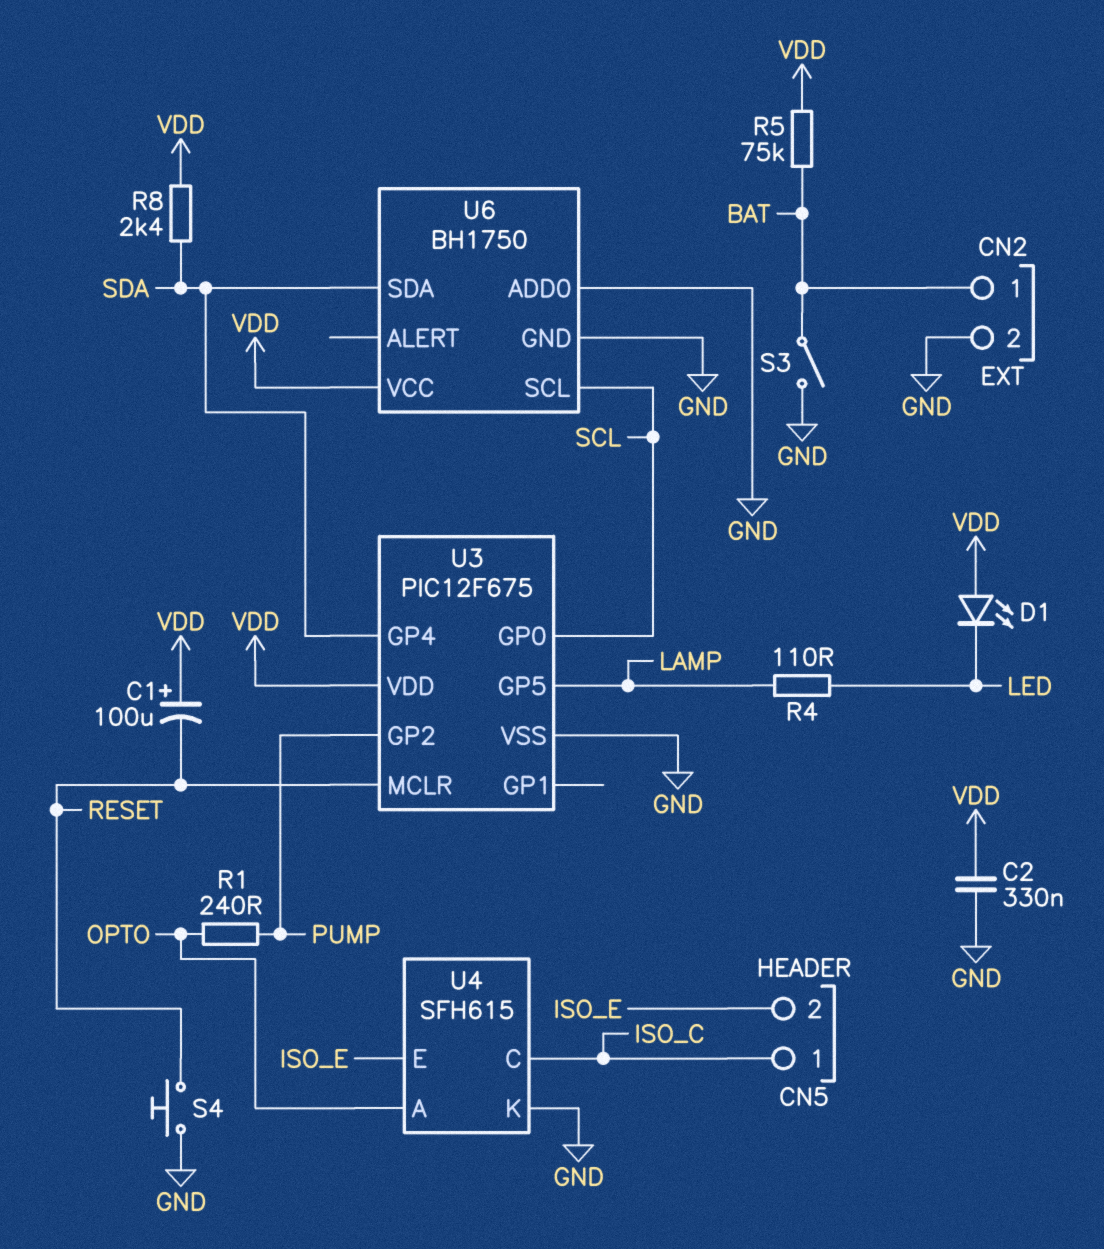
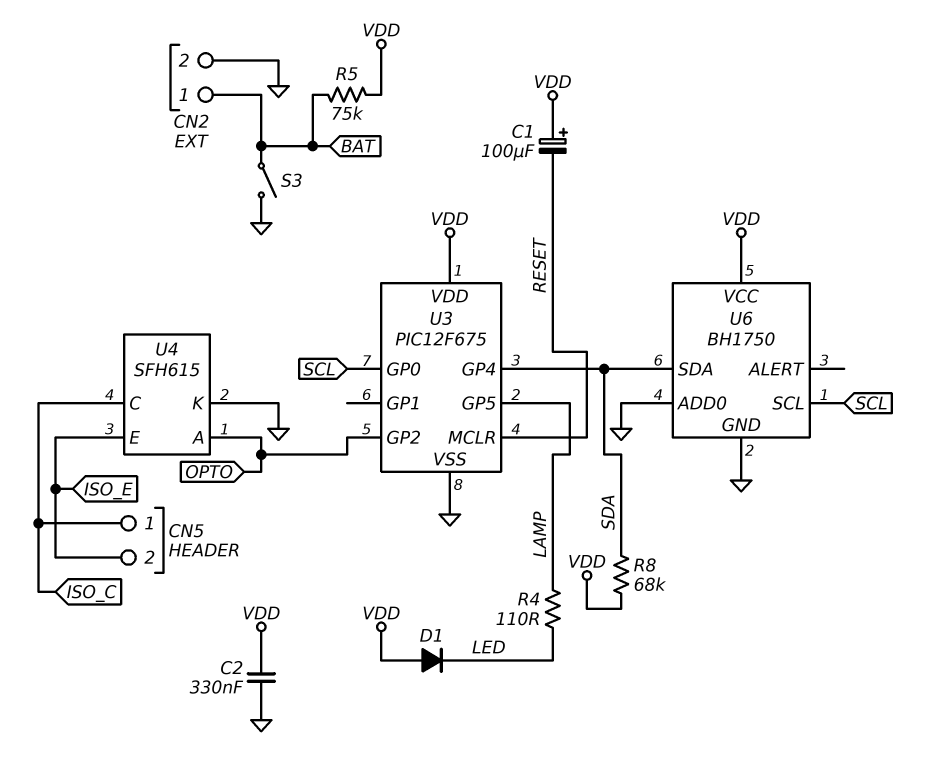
D1: LED (A VDD, K LED) -> diode (A VDD, K LED)
R1: 240 (OPTO, PUMP) -> none
R8: 2.4k (SDA, VDD) -> 68k (SDA, VDD)
S4: button (GND, RESET) -> none
U3 pin GP2: PUMP -> OPTO

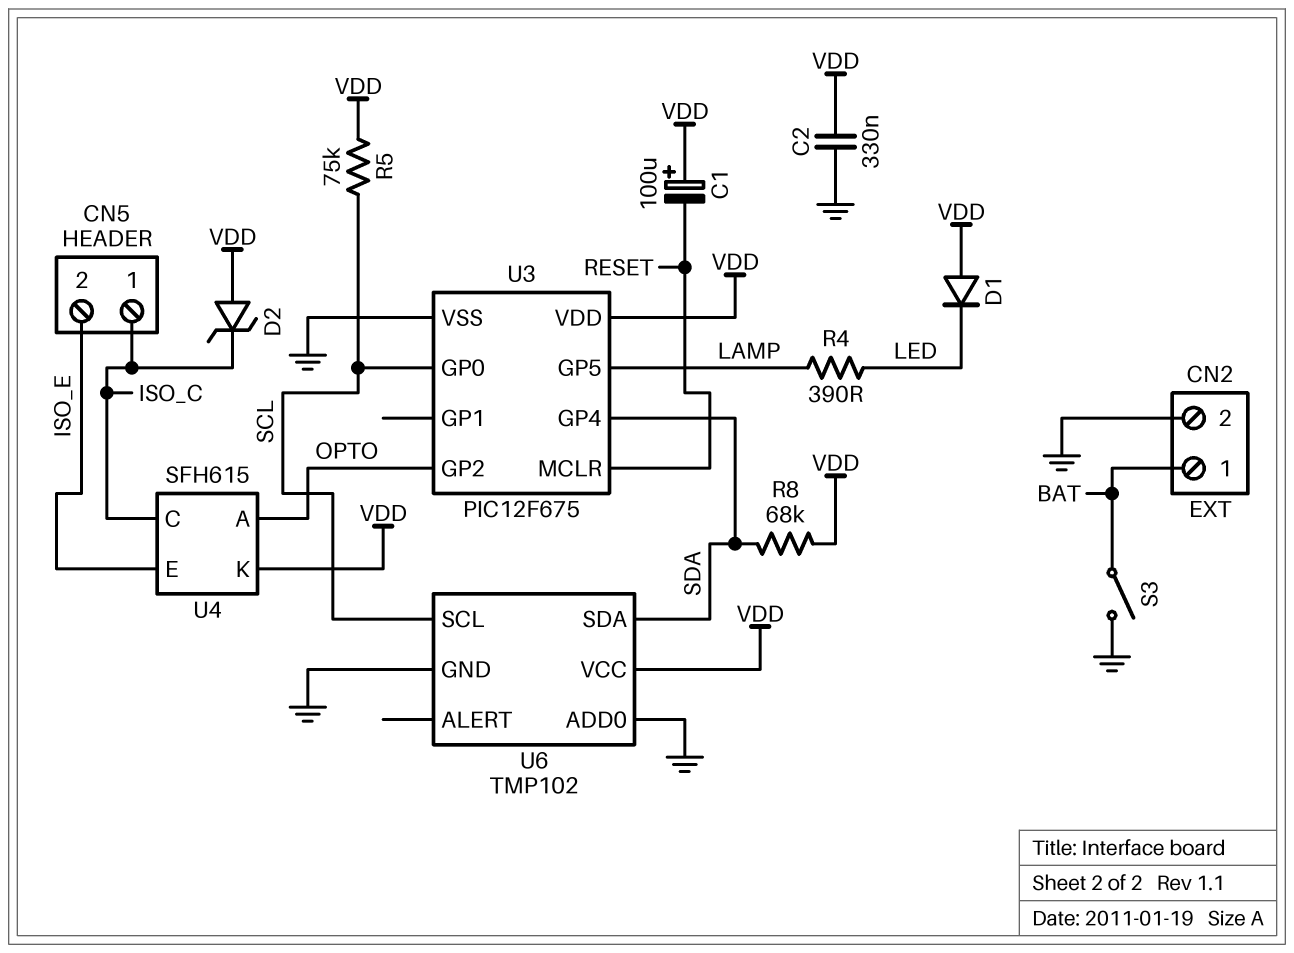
D2: none -> zener (A VDD, K ISO_C)
R4: 110 (LAMP, LED) -> 390 (LAMP, LED)
R5: 75k (BAT, VDD) -> 75k (SCL, VDD)
U4 pin K: GND -> VDD
U6: BH1750 -> TMP102

